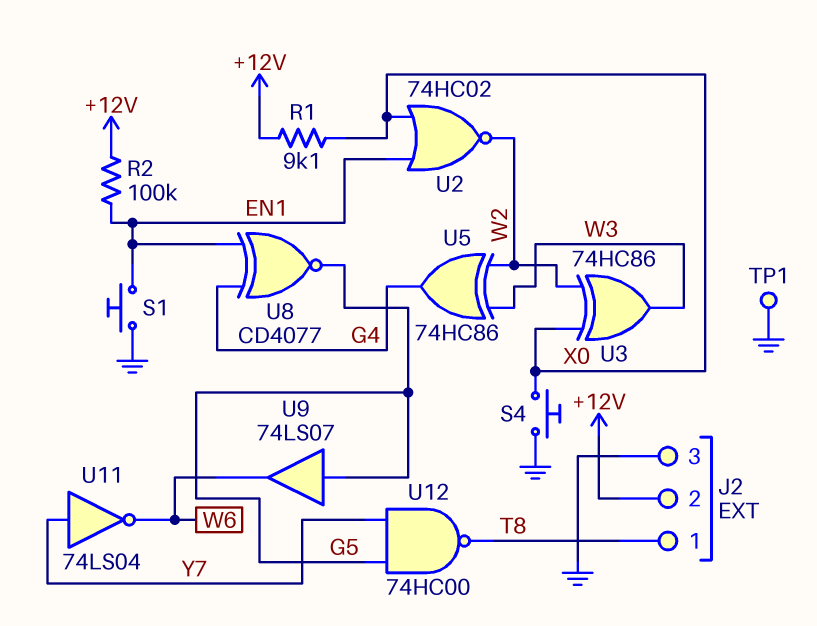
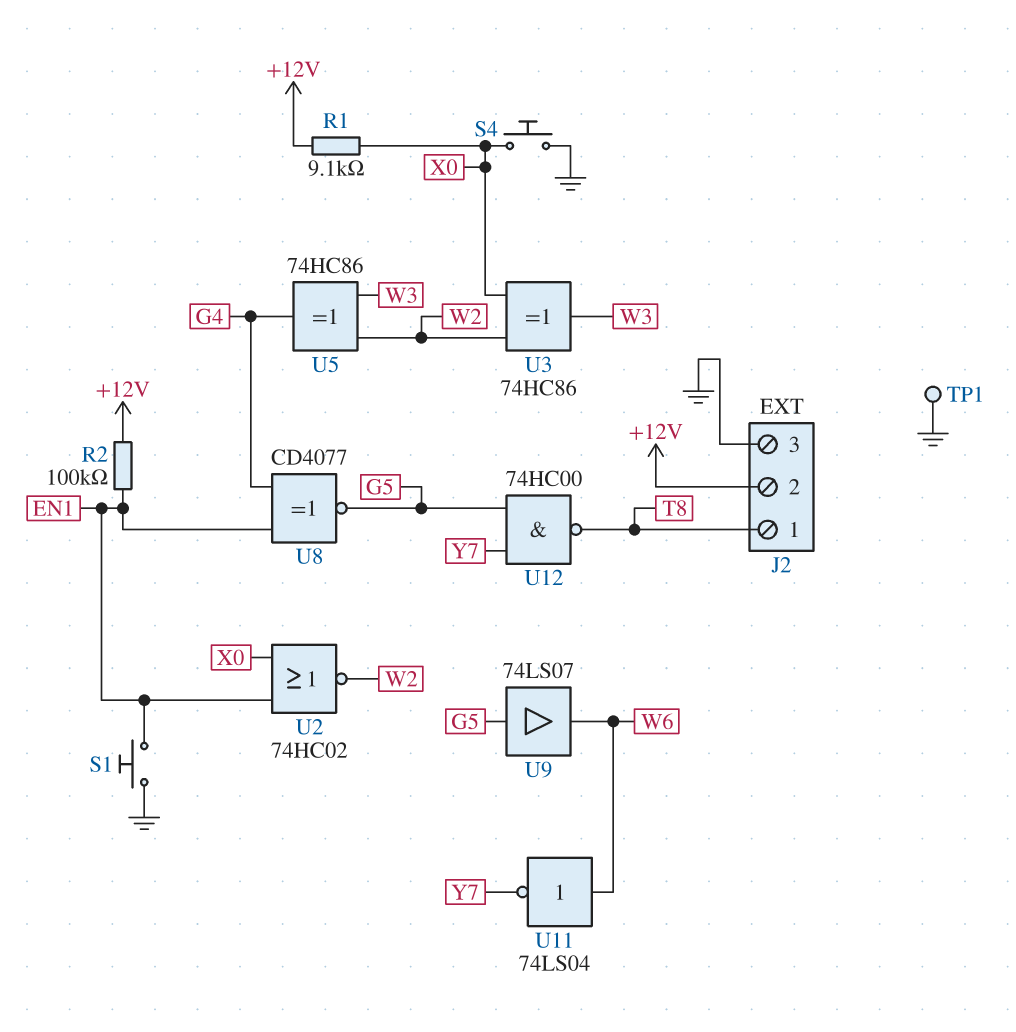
U11: NOT 74LS04 (in Y7, out W6) -> NOT 74LS04 (in W6, out Y7)

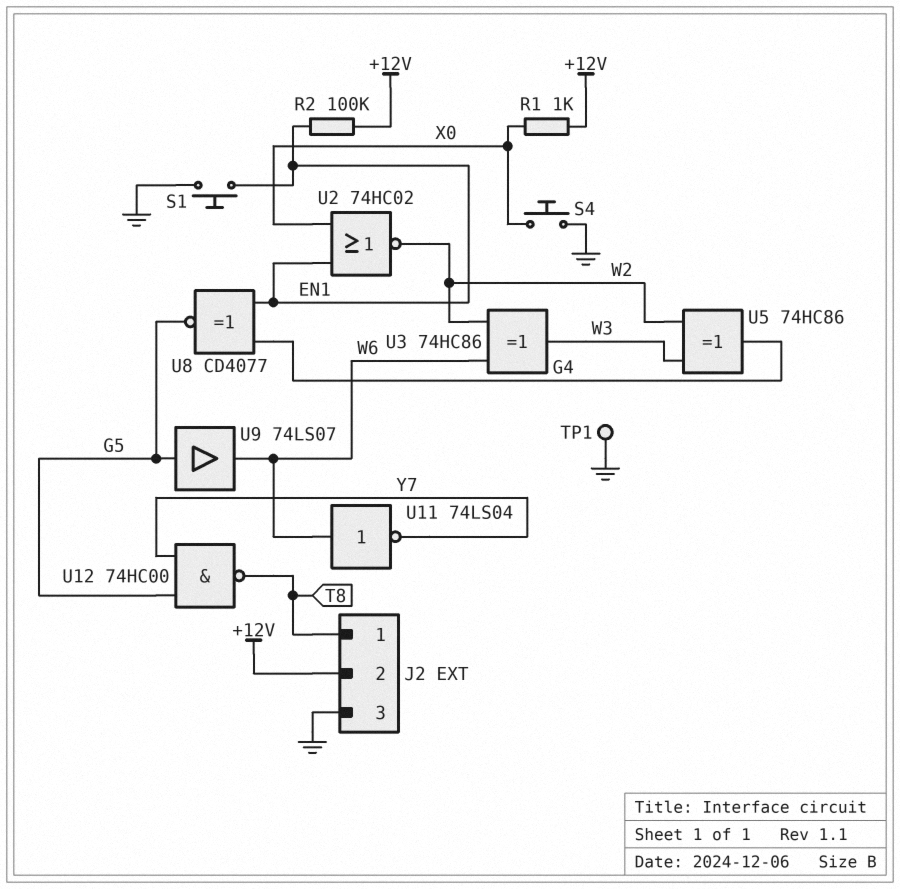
R1: 9.1k (+12V, X0) -> 1k (+12V, X0)
U3: XOR 74HC86 (in W2, in X0, out W3) -> XOR 74HC86 (in W2, in W6, out W3)

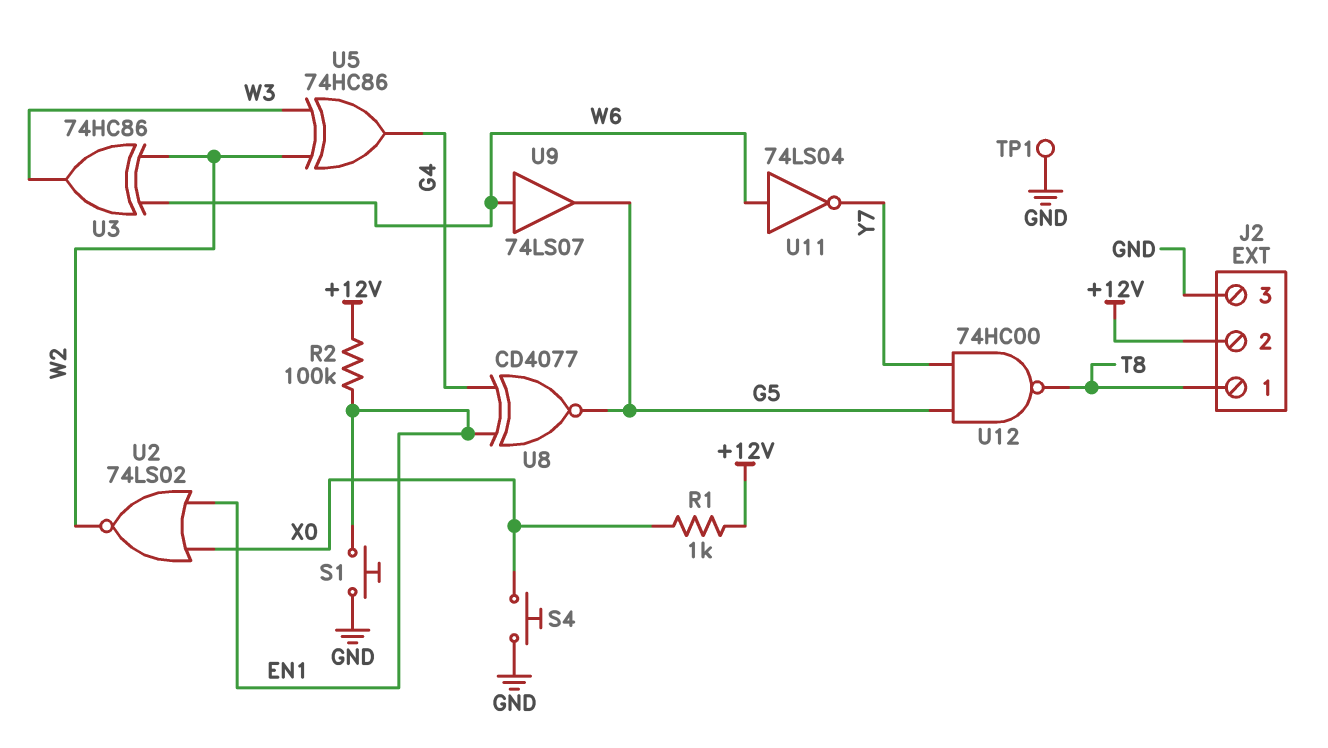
U2: NOR 74HC02 (in EN1, in X0, out W2) -> NOR 74LS02 (in EN1, in X0, out W2)
U9: buffer 74LS07 (in G5, out W6) -> buffer 74LS07 (in W6, out G5)

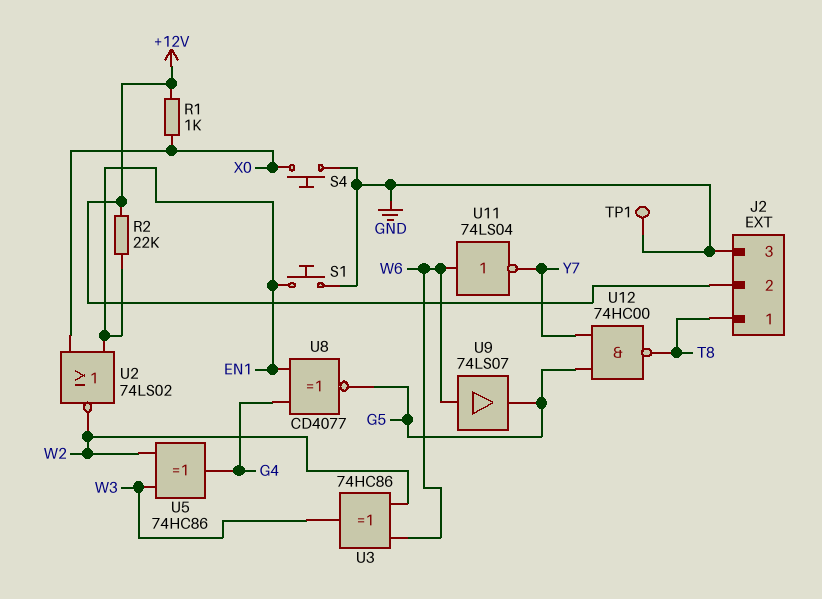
R2: 100k (+12V, EN1) -> 22k (+12V, EN1)

